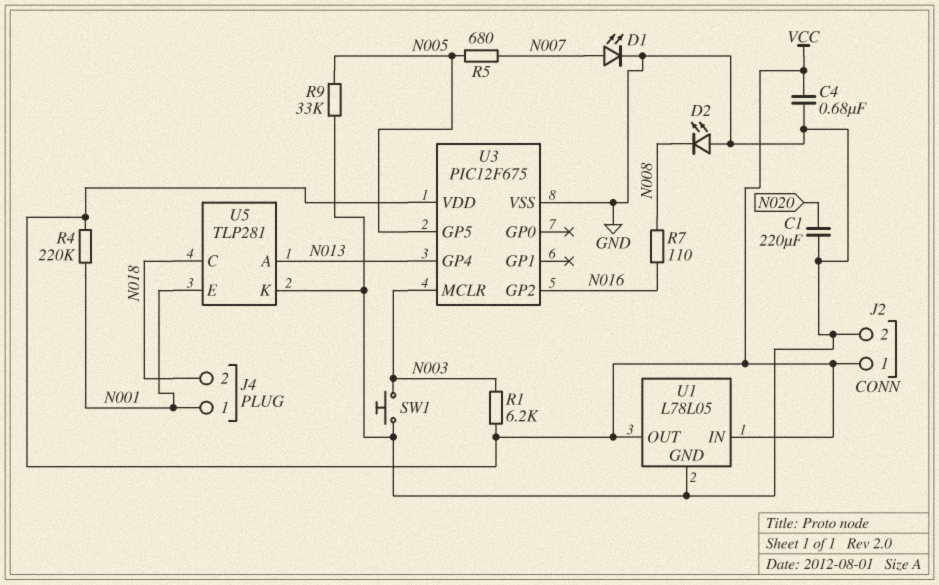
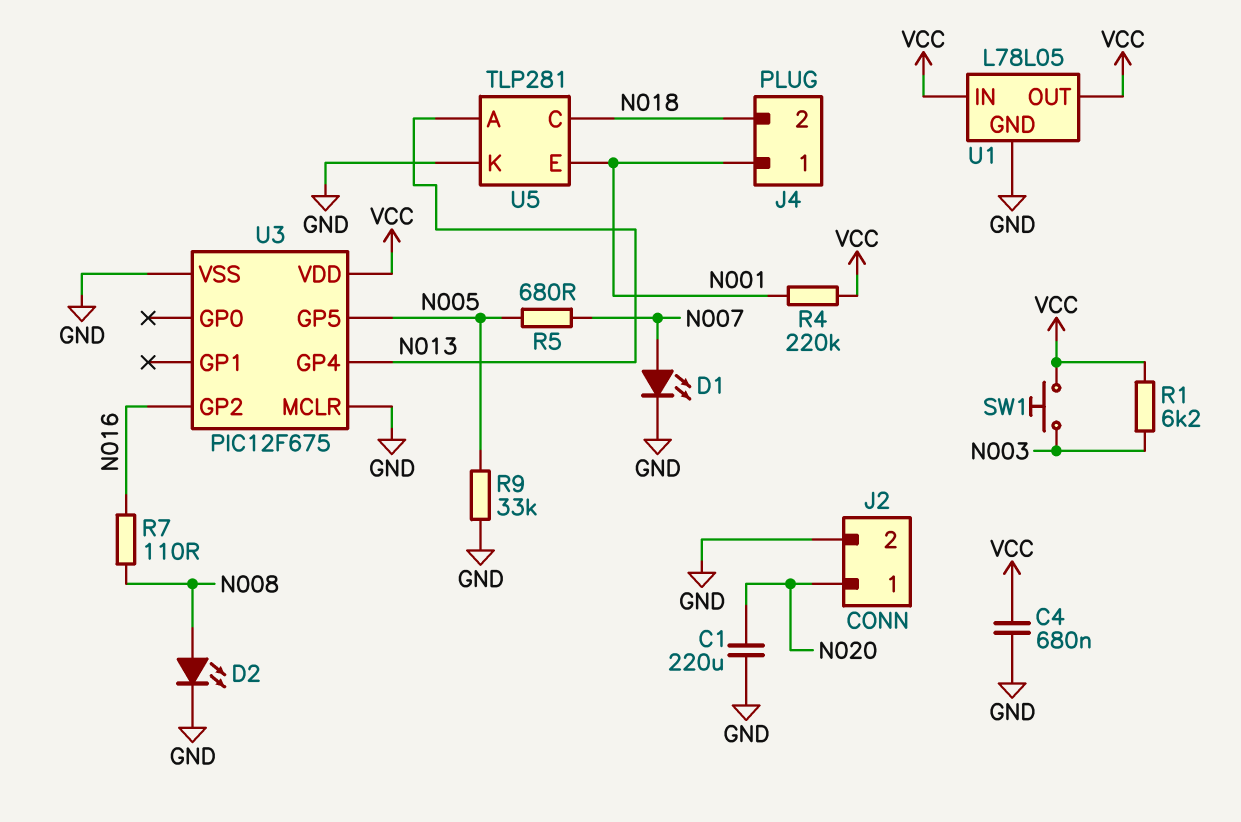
D2: LED (A GND, K N008) -> LED (A N008, K GND)
J2 pin 1: VCC -> N020
SW1: button (GND, N003) -> button (N003, VCC)
U3 pin MCLR: N003 -> GND

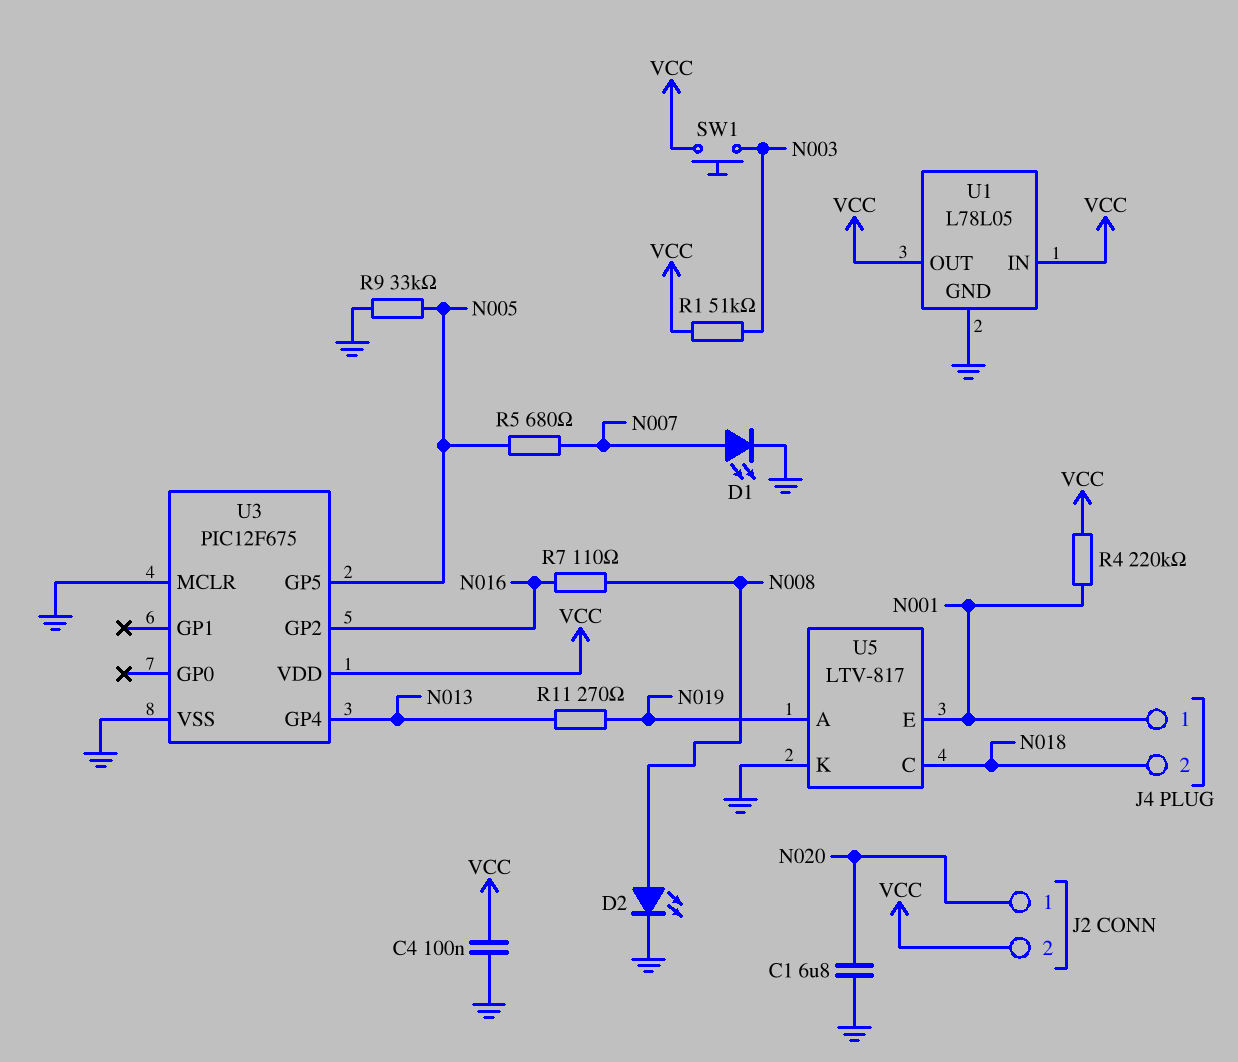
C1: 220uF (GND, N020) -> 6.8uF (GND, N020)
C4: 680nF (GND, VCC) -> 100nF (GND, VCC)
J2 pin 2: GND -> VCC
R1: 6.2k (N003, VCC) -> 51k (N003, VCC)
R11: none -> 270 (N013, N019)
U5: TLP281 -> LTV-817
U5 pin A: N013 -> N019

